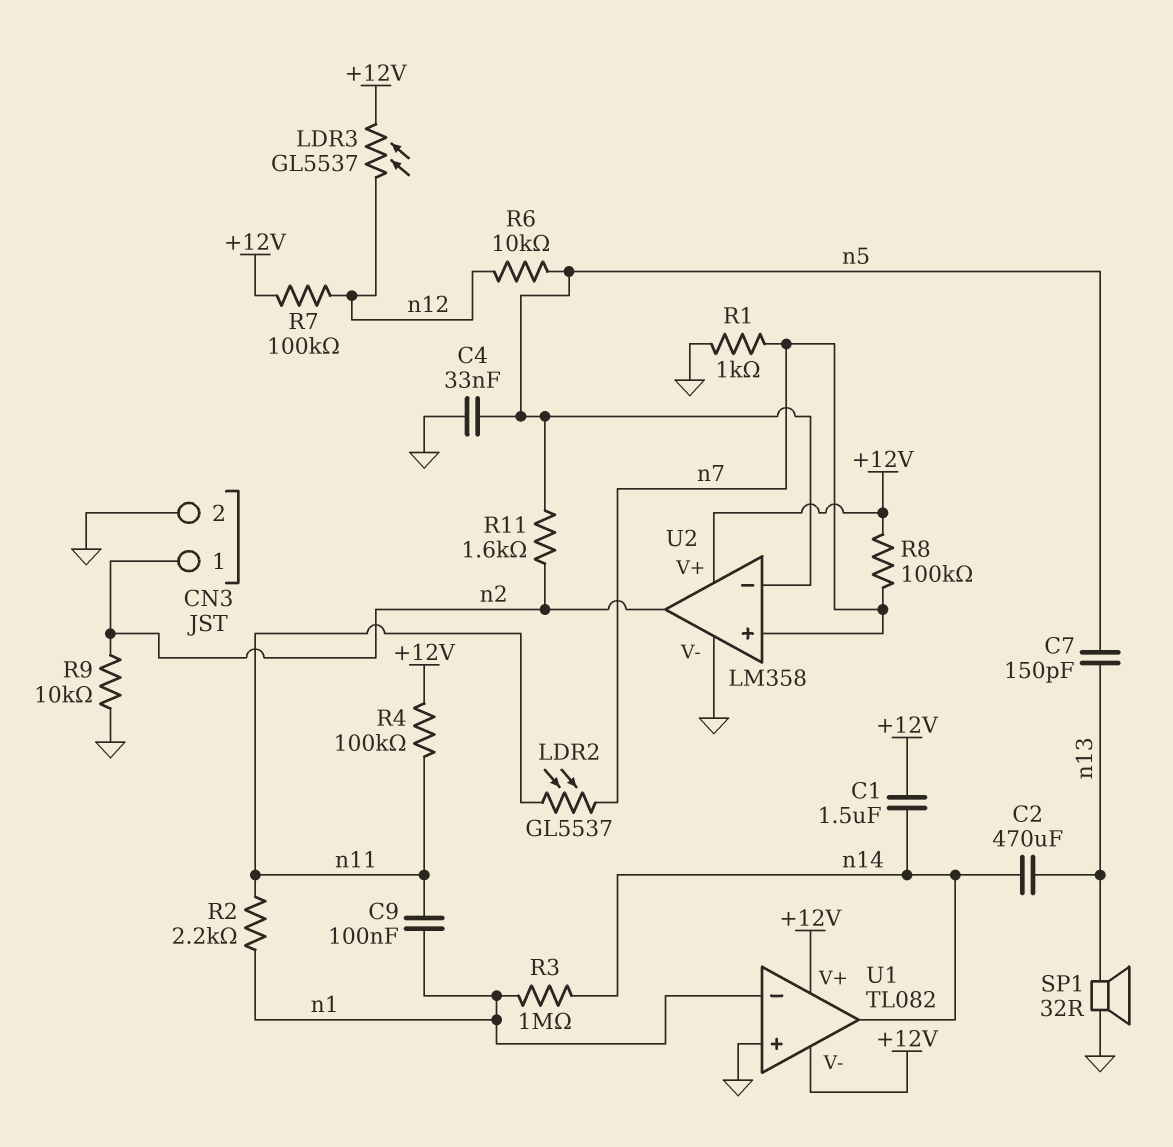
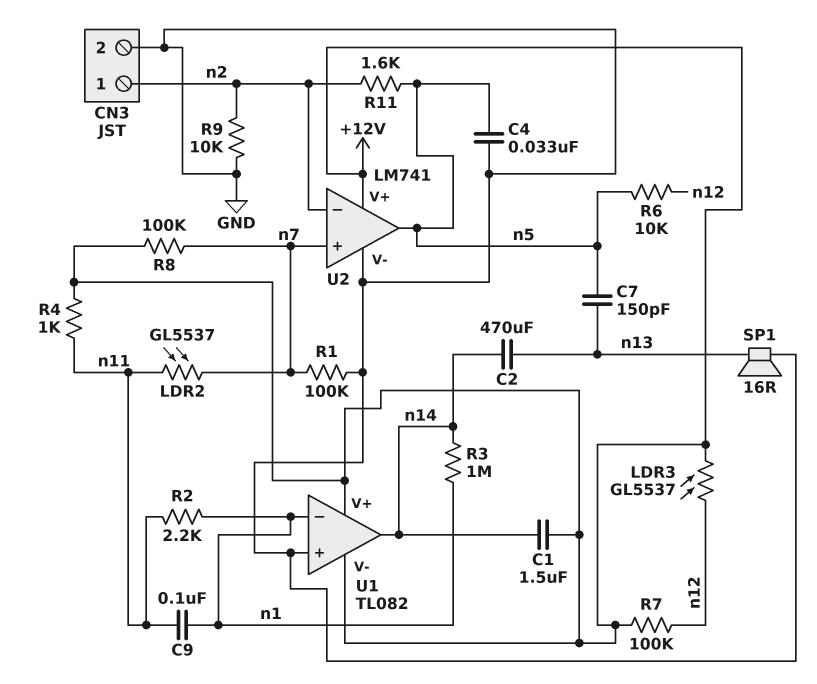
R1: 1k (GND, n7) -> 100k (GND, n7)
R4: 100k (+12V, n11) -> 1k (+12V, n11)
SP1: speaker 32R (GND, n13) -> speaker 16R (GND, n13)
U2: LM358 -> LM741
U2 pin in-: n5 -> n2
U2 pin out: n2 -> n5

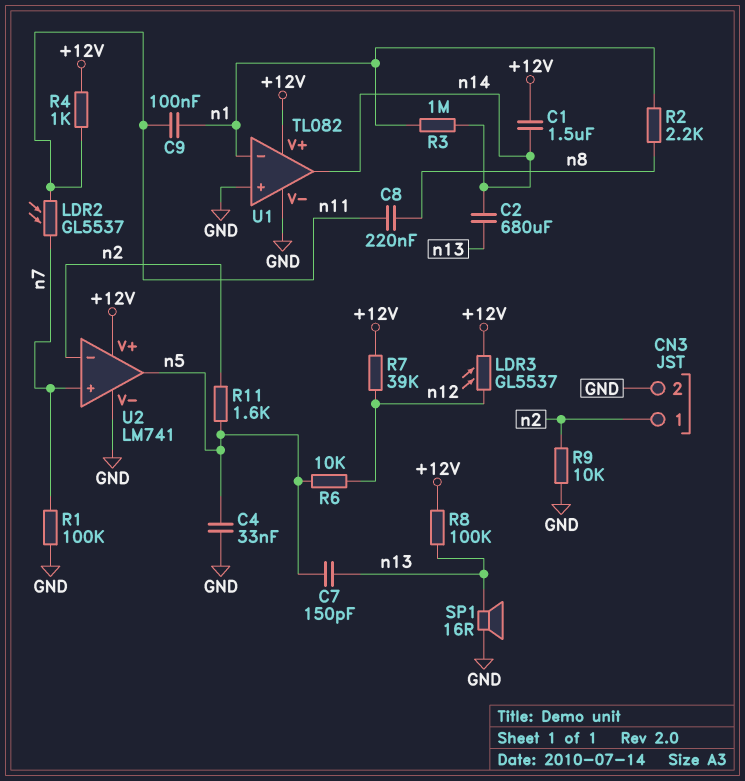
C2: 470uF (n13, n14) -> 680uF (n13, n14)
C8: none -> 220nF (n8, n11)
R2: 2.2k (n1, n11) -> 2.2k (n1, n8)
R7: 100k (+12V, n12) -> 39k (+12V, n12)
R8: 100k (+12V, n7) -> 100k (+12V, n13)
U1 pin V-: +12V -> GND

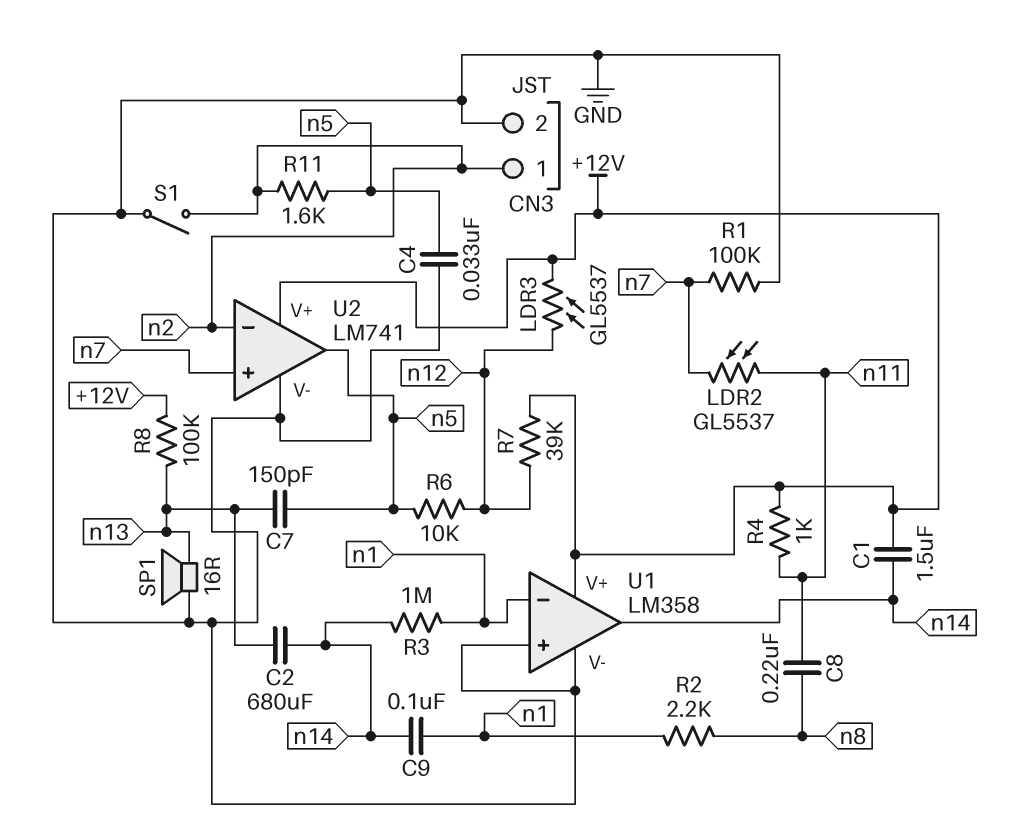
C9: 100nF (n1, n11) -> 100nF (n1, n14)
R9: 10k (GND, n2) -> none
S1: none -> switch (GND, n2)
U1: TL082 -> LM358

